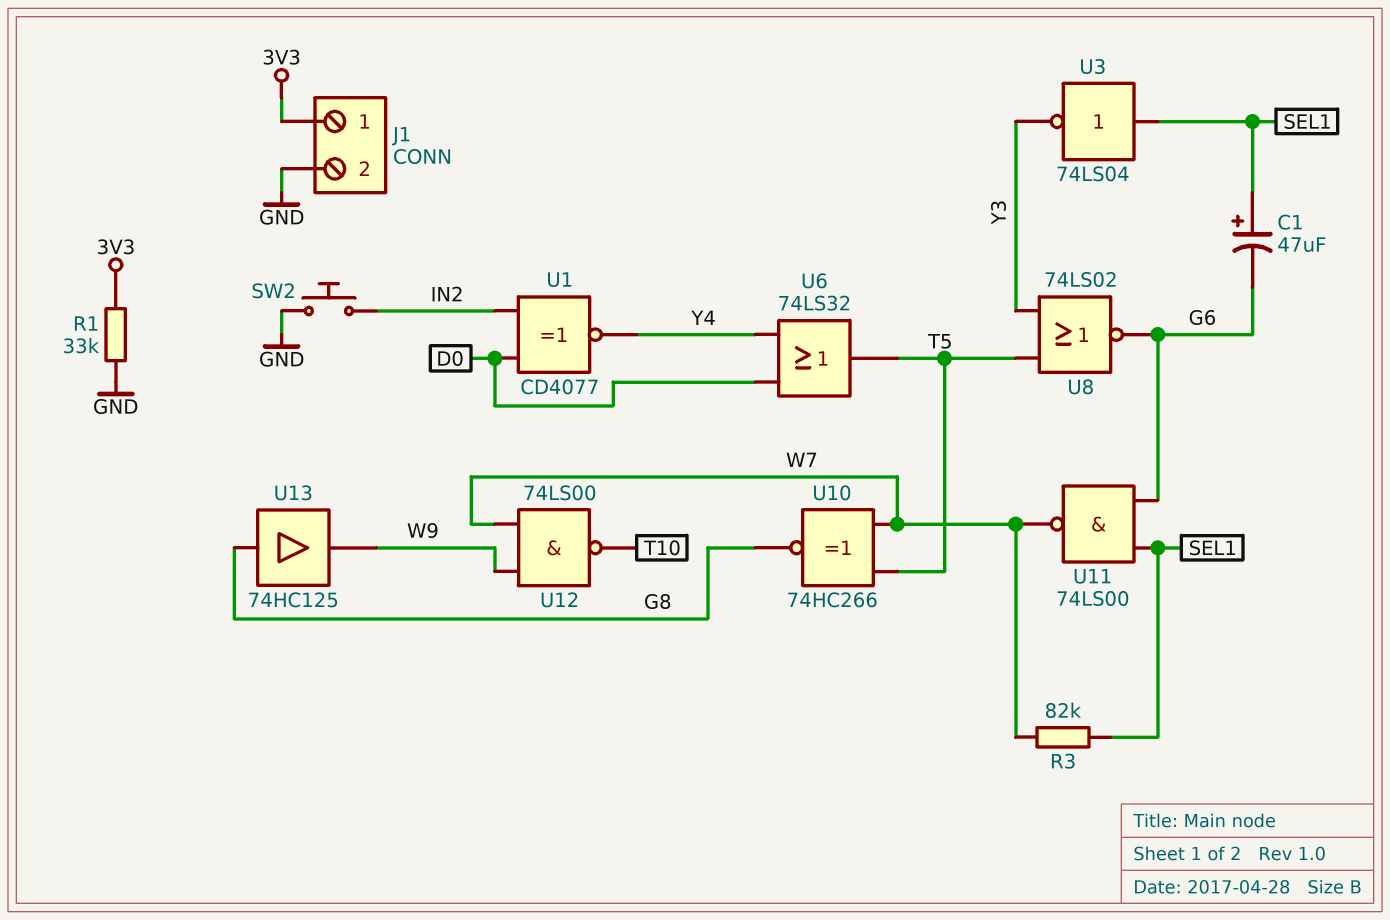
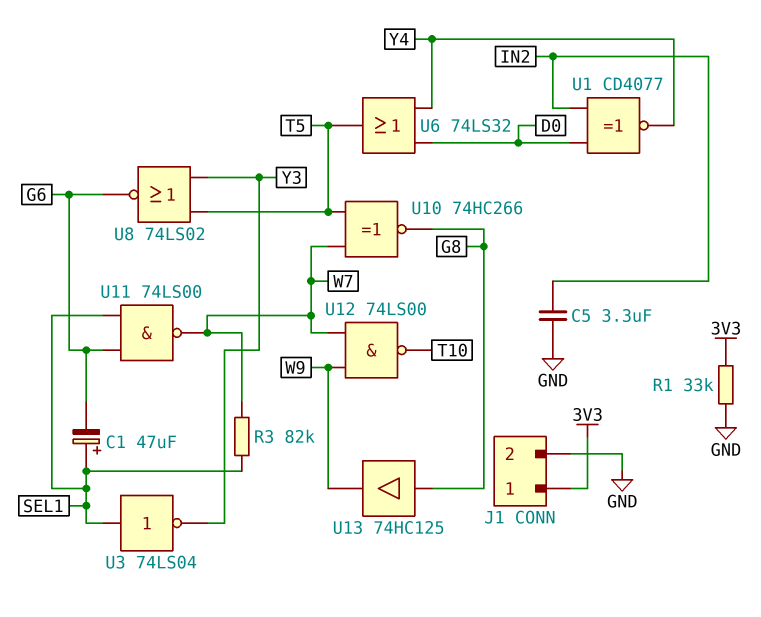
C5: none -> 3.3uF (GND, IN2)
SW2: button (GND, IN2) -> none

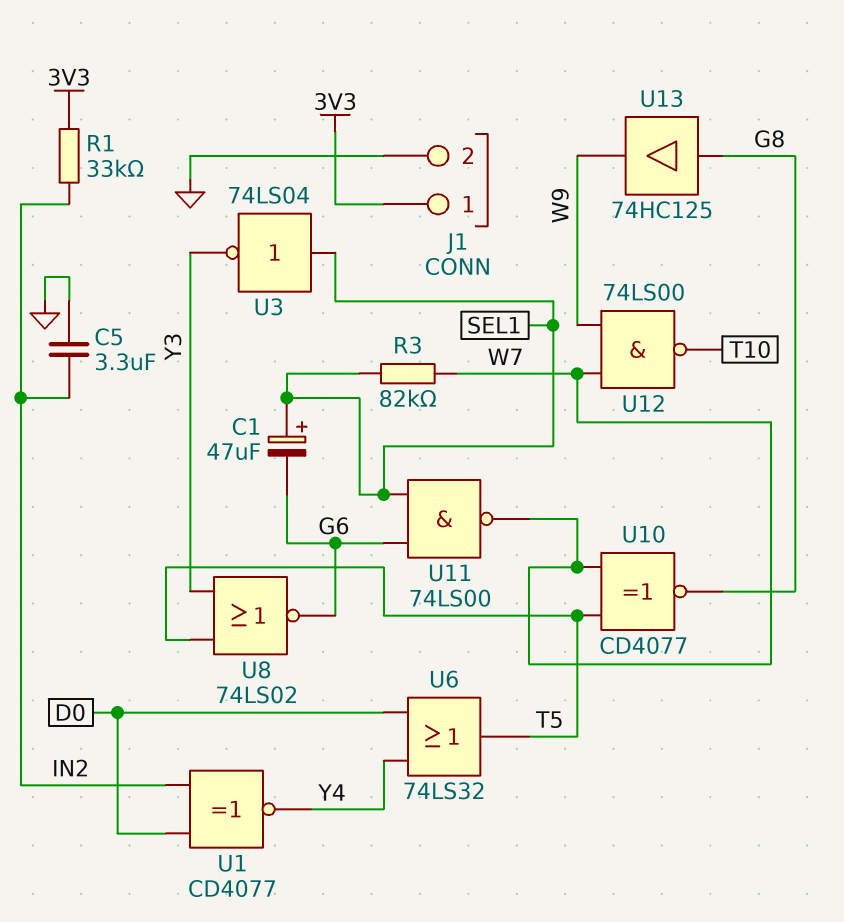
R1: 33k (3V3, GND) -> 33k (3V3, IN2)
U10: XNOR 74HC266 (in T5, in W7, out G8) -> XNOR CD4077 (in T5, in W7, out G8)

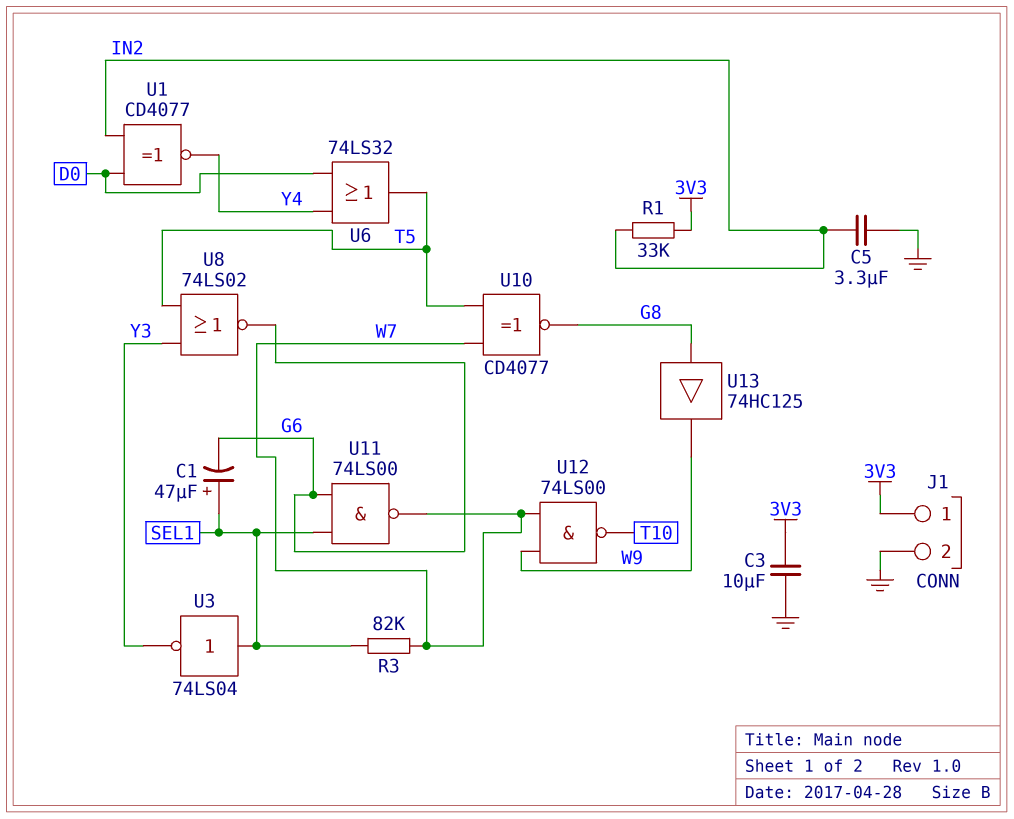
C3: none -> 10uF (3V3, GND)

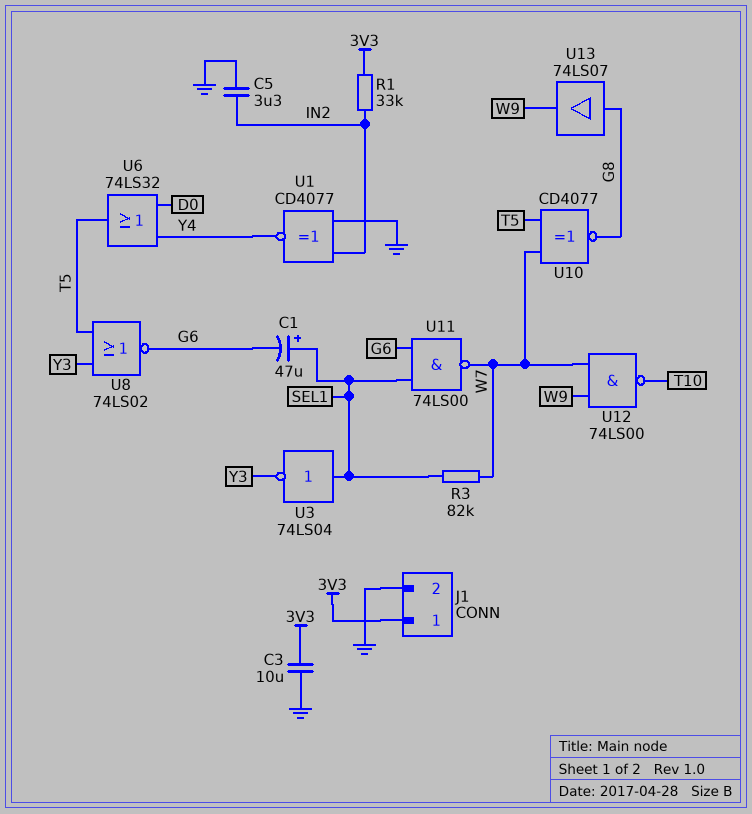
U1: XNOR CD4077 (in D0, in IN2, out Y4) -> XNOR CD4077 (in GND, in IN2, out Y4)
U13: buffer 74HC125 (in G8, out W9) -> buffer 74LS07 (in G8, out W9)

